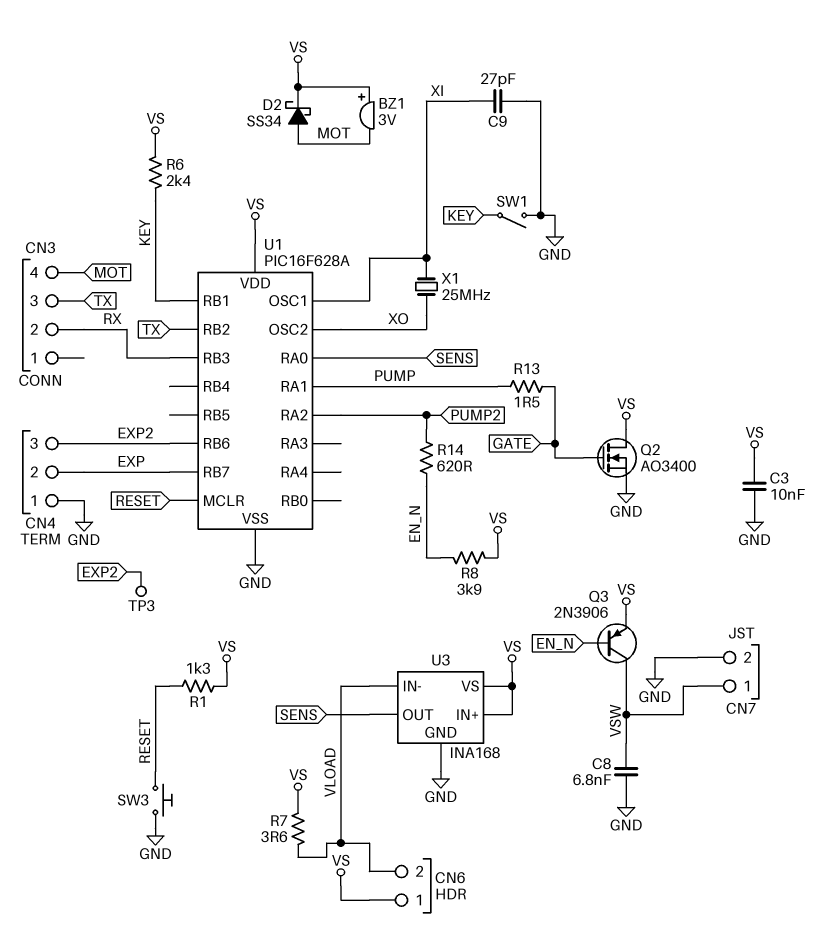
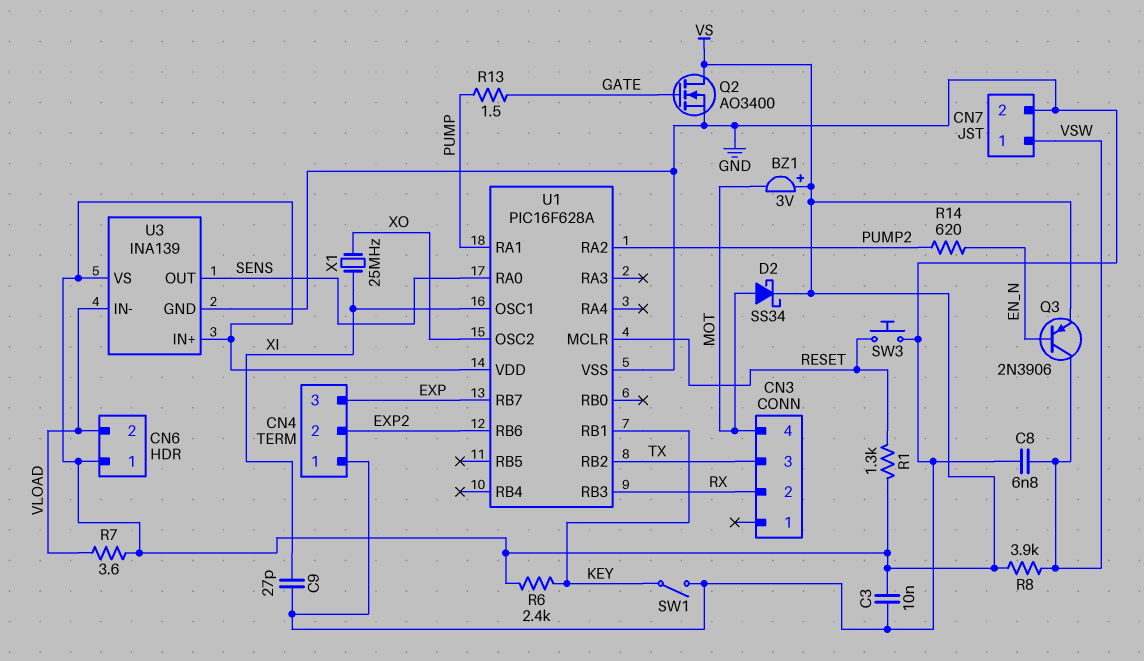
CN4 pin 2: EXP -> EXP2
CN4 pin 3: EXP2 -> EXP
R8: 3.9k (EN_N, VS) -> 3.9k (VS, VSW)
TP3: test point (EXP2) -> none
U3: INA168 -> INA139

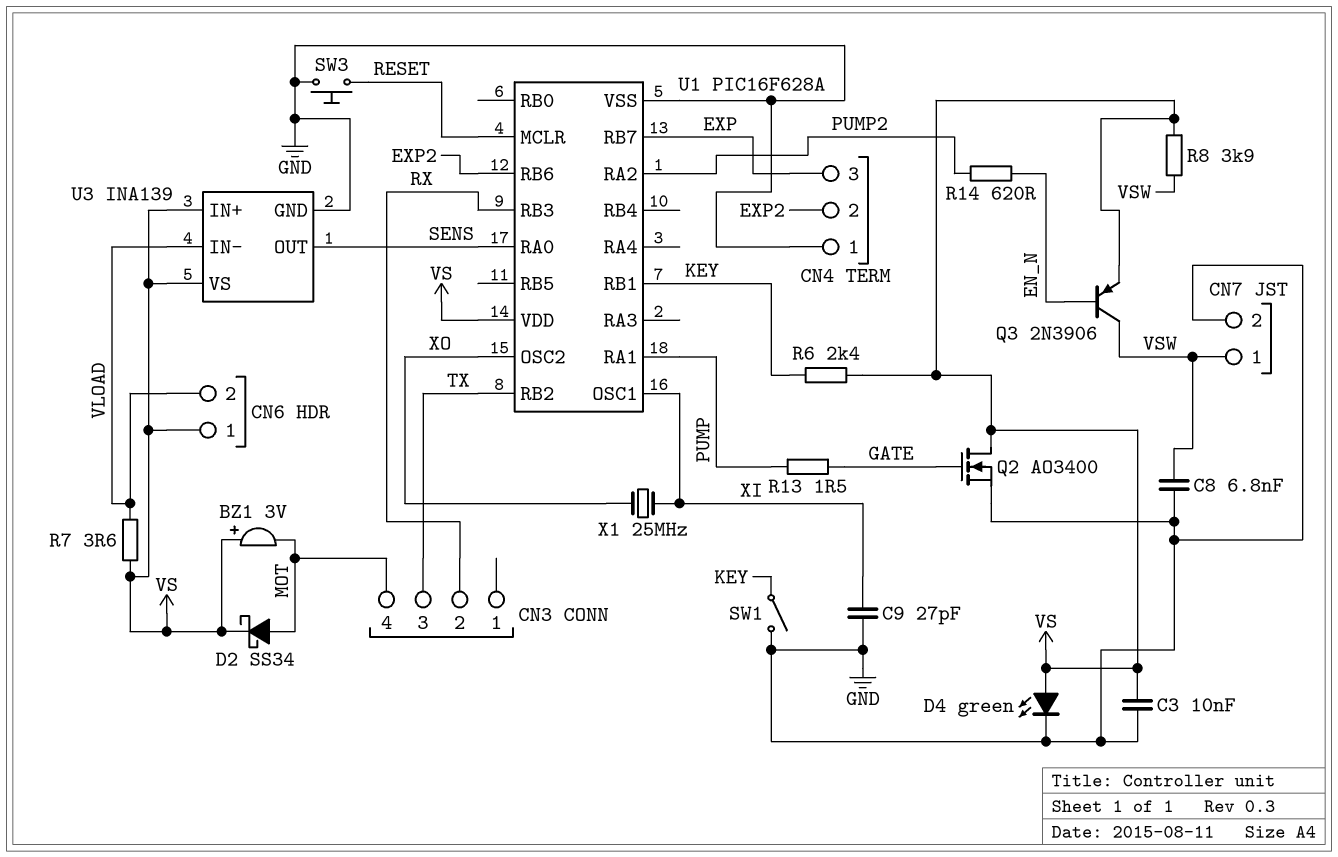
D4: none -> LED green (A VS, K GND)
R1: 1.3k (RESET, VS) -> none

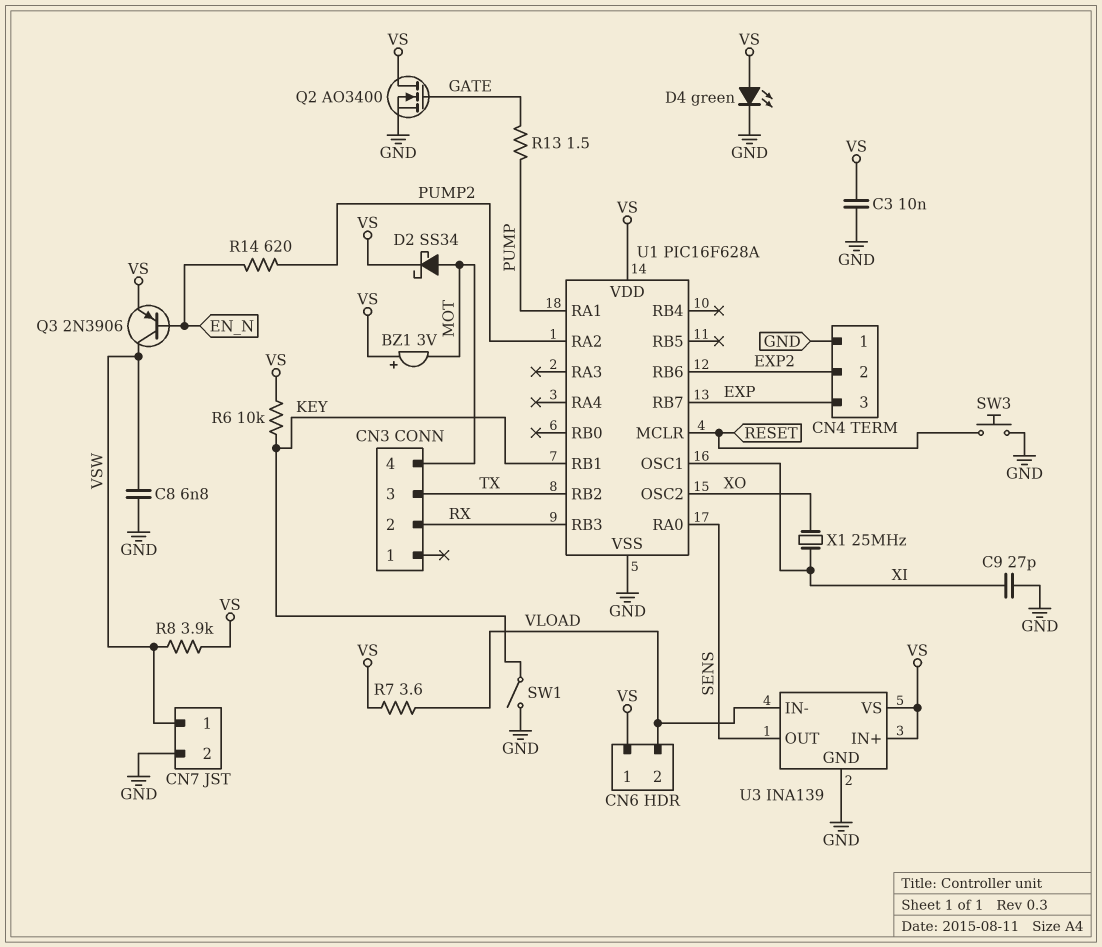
R6: 2.4k (KEY, VS) -> 10k (KEY, VS)

